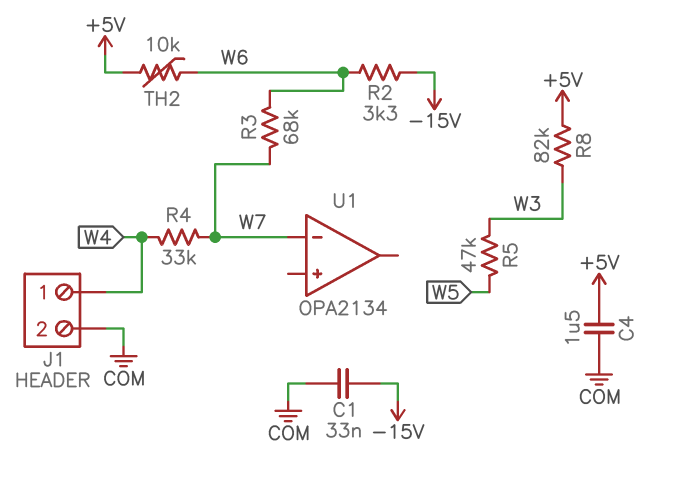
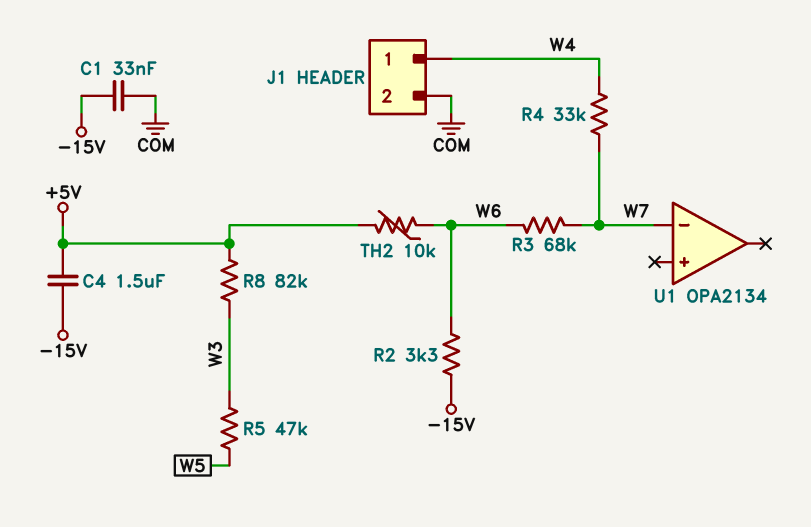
C4: 1.5uF (+5V, COM) -> 1.5uF (+5V, -15V)

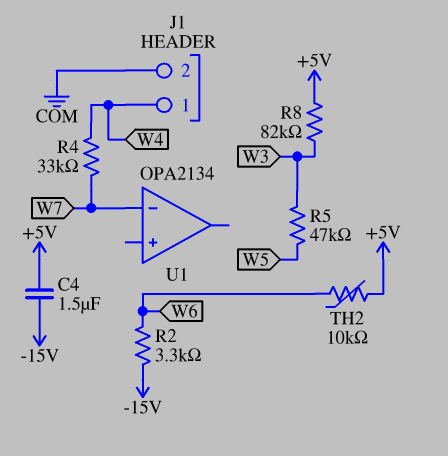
C1: 33nF (-15V, COM) -> none
R3: 68k (W6, W7) -> none

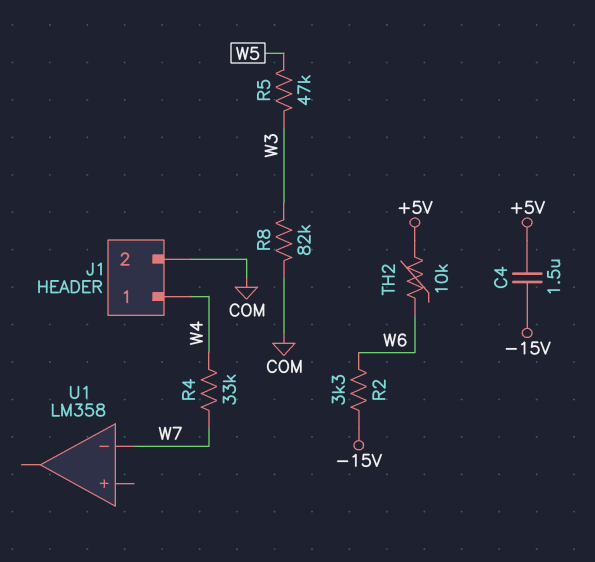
R8: 82k (+5V, W3) -> 82k (COM, W3)
U1: OPA2134 -> LM358

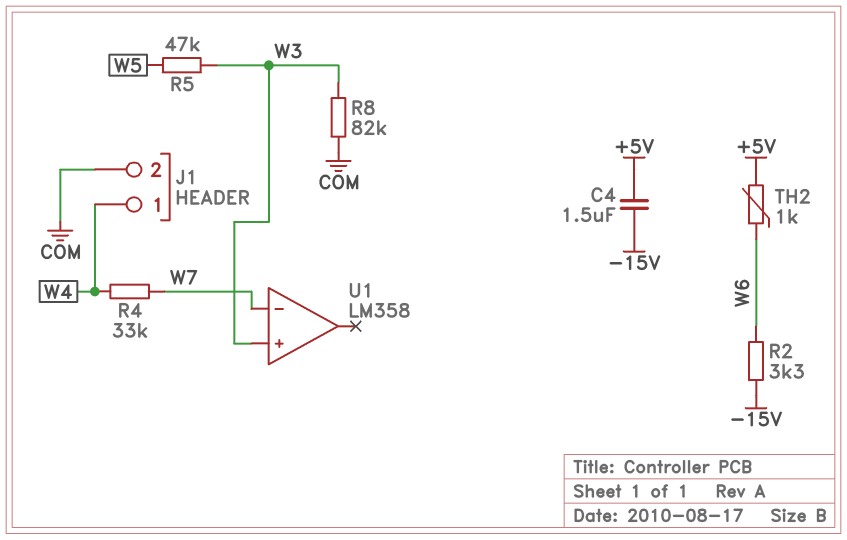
TH2: 10k (+5V, W6) -> 1k (+5V, W6)
U1 pin in+: none -> W3

